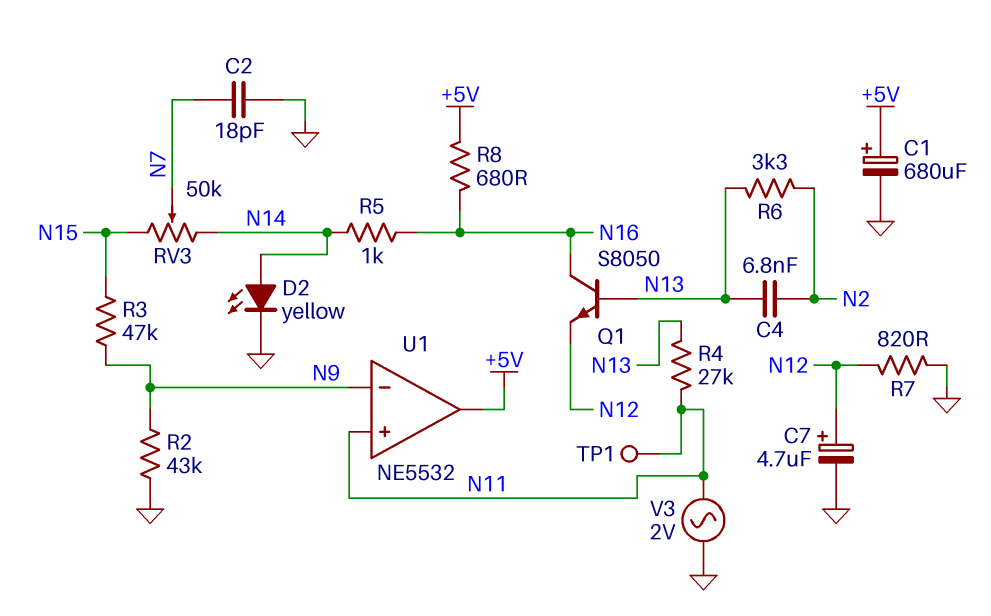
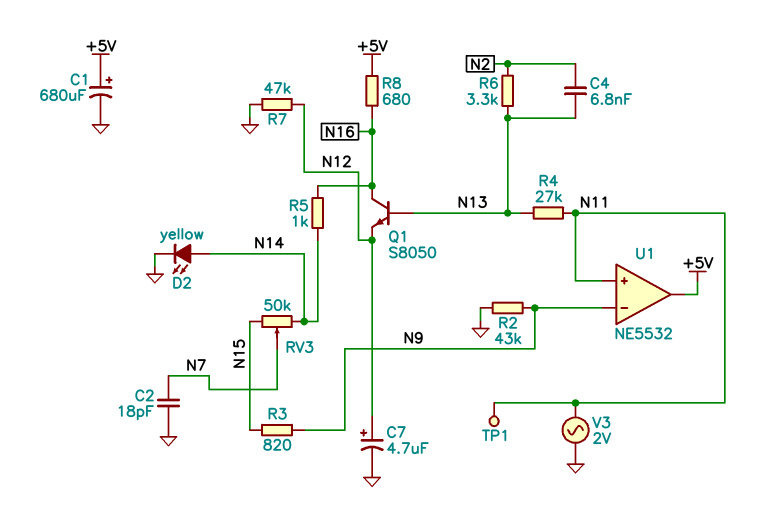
R3: 47k (N9, N15) -> 820 (N9, N15)
R7: 820 (GND, N12) -> 47k (GND, N12)

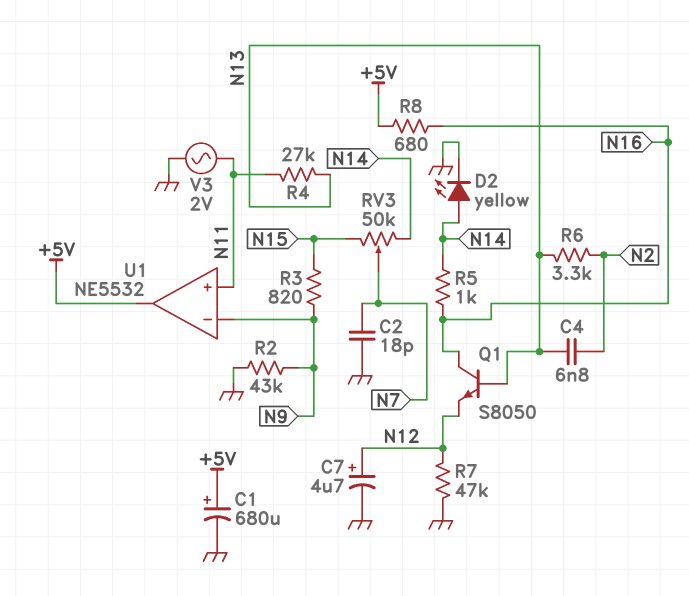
TP1: test point (N11) -> none

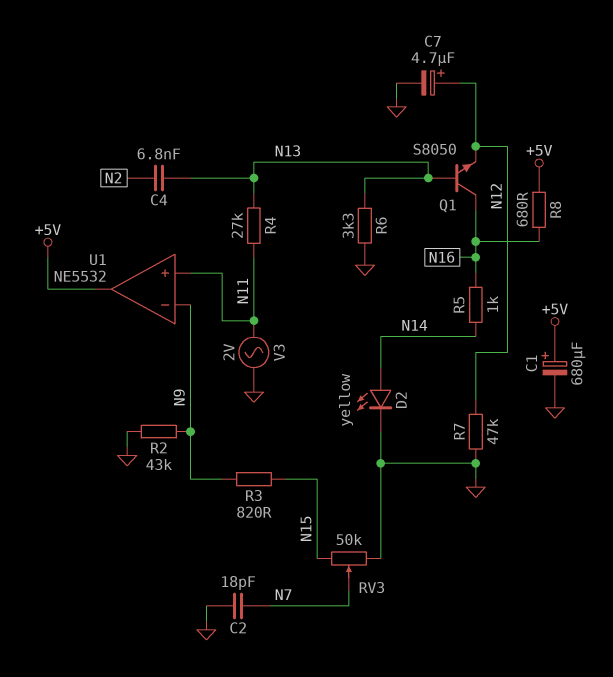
R6: 3.3k (N2, N13) -> 3.3k (GND, N13)
RV3: 50k (N14, N15, wiper N7) -> 50k (GND, N15, wiper N7)

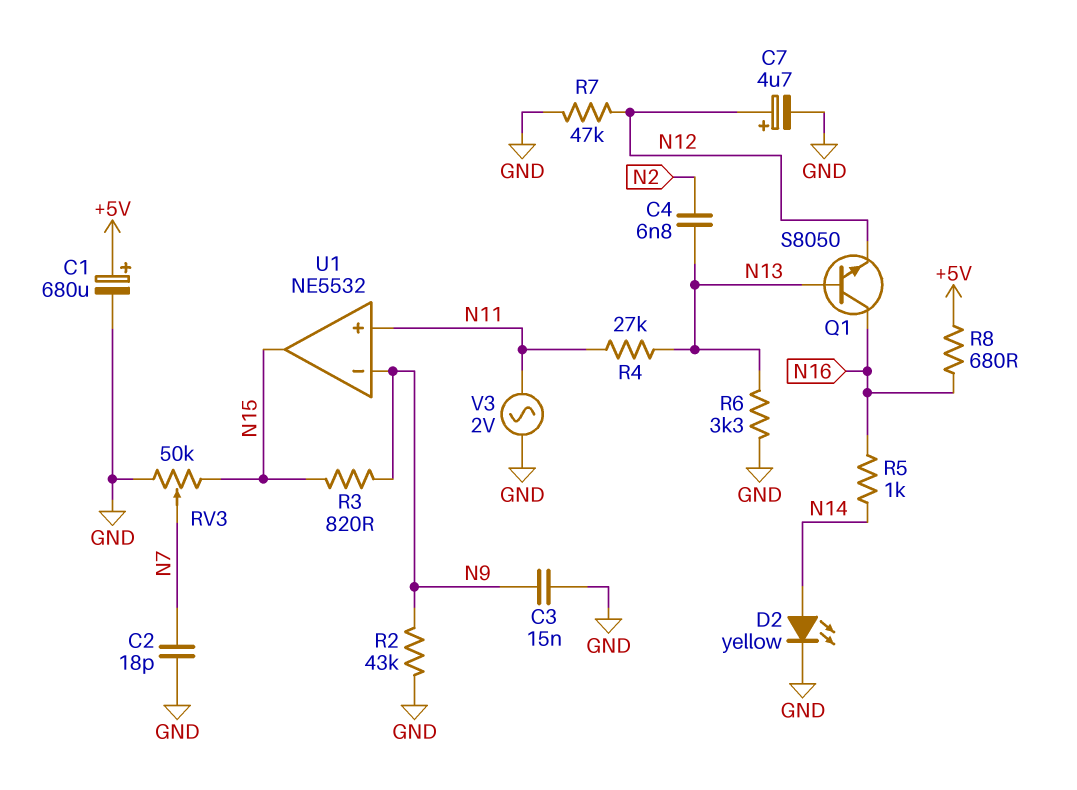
C3: none -> 15nF (GND, N9)
U1 pin out: +5V -> N15

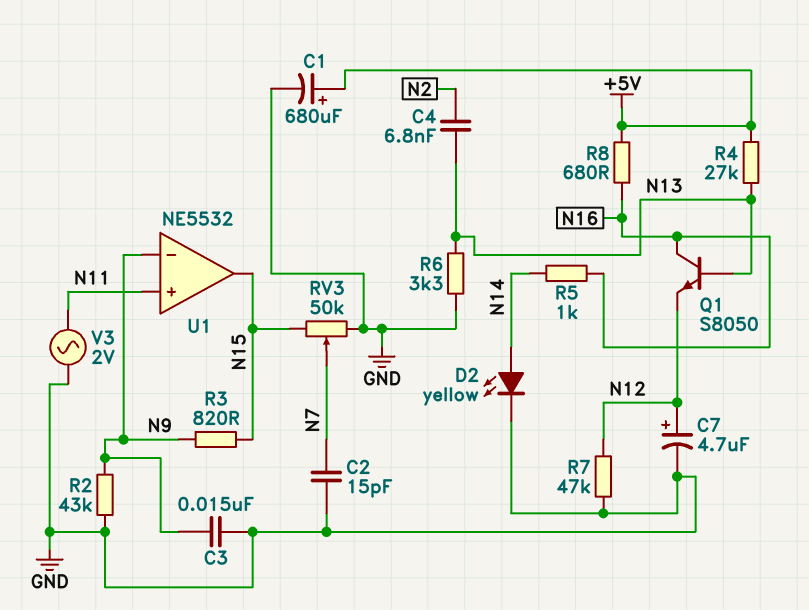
C2: 18pF (GND, N7) -> 15pF (GND, N7)
R4: 27k (N11, N13) -> 27k (+5V, N13)

